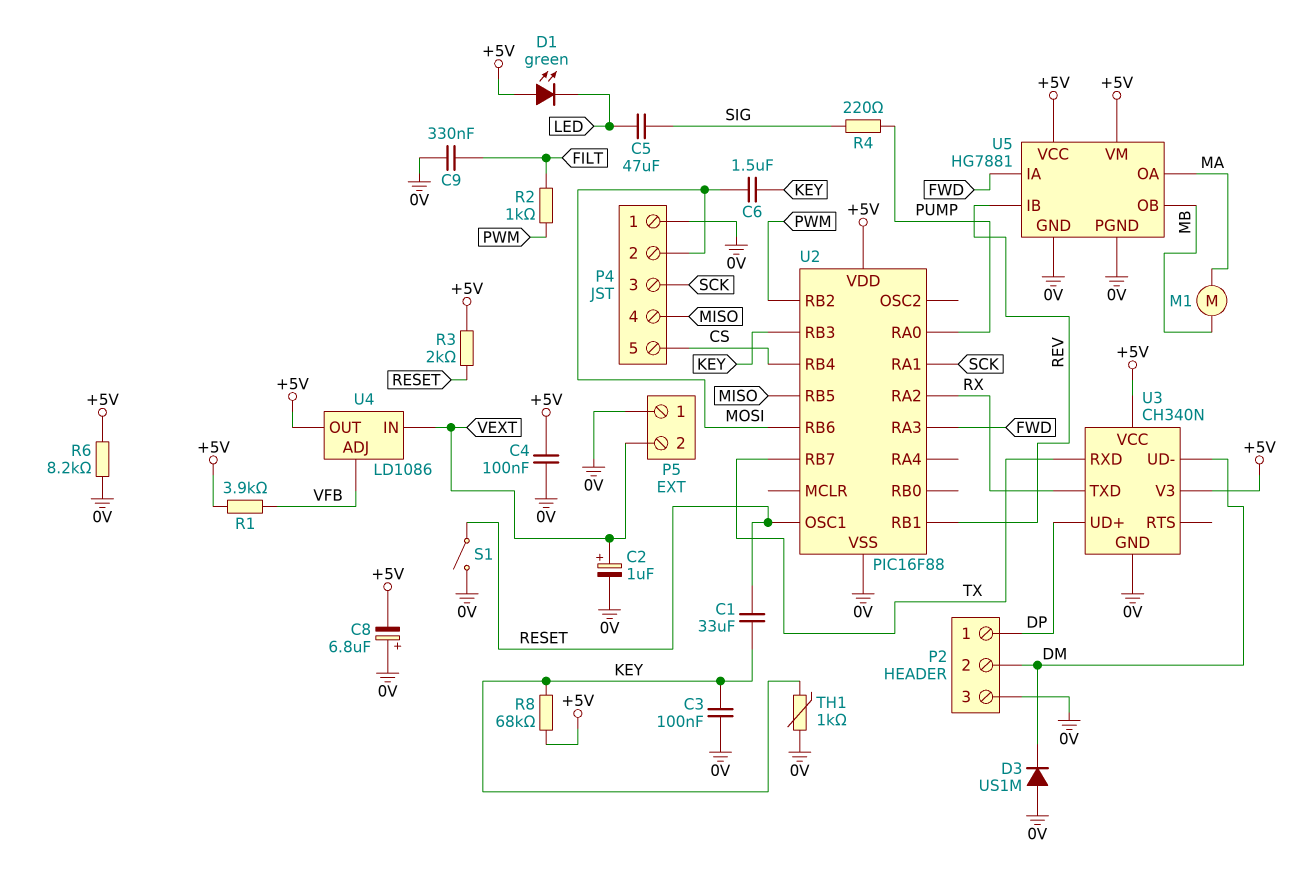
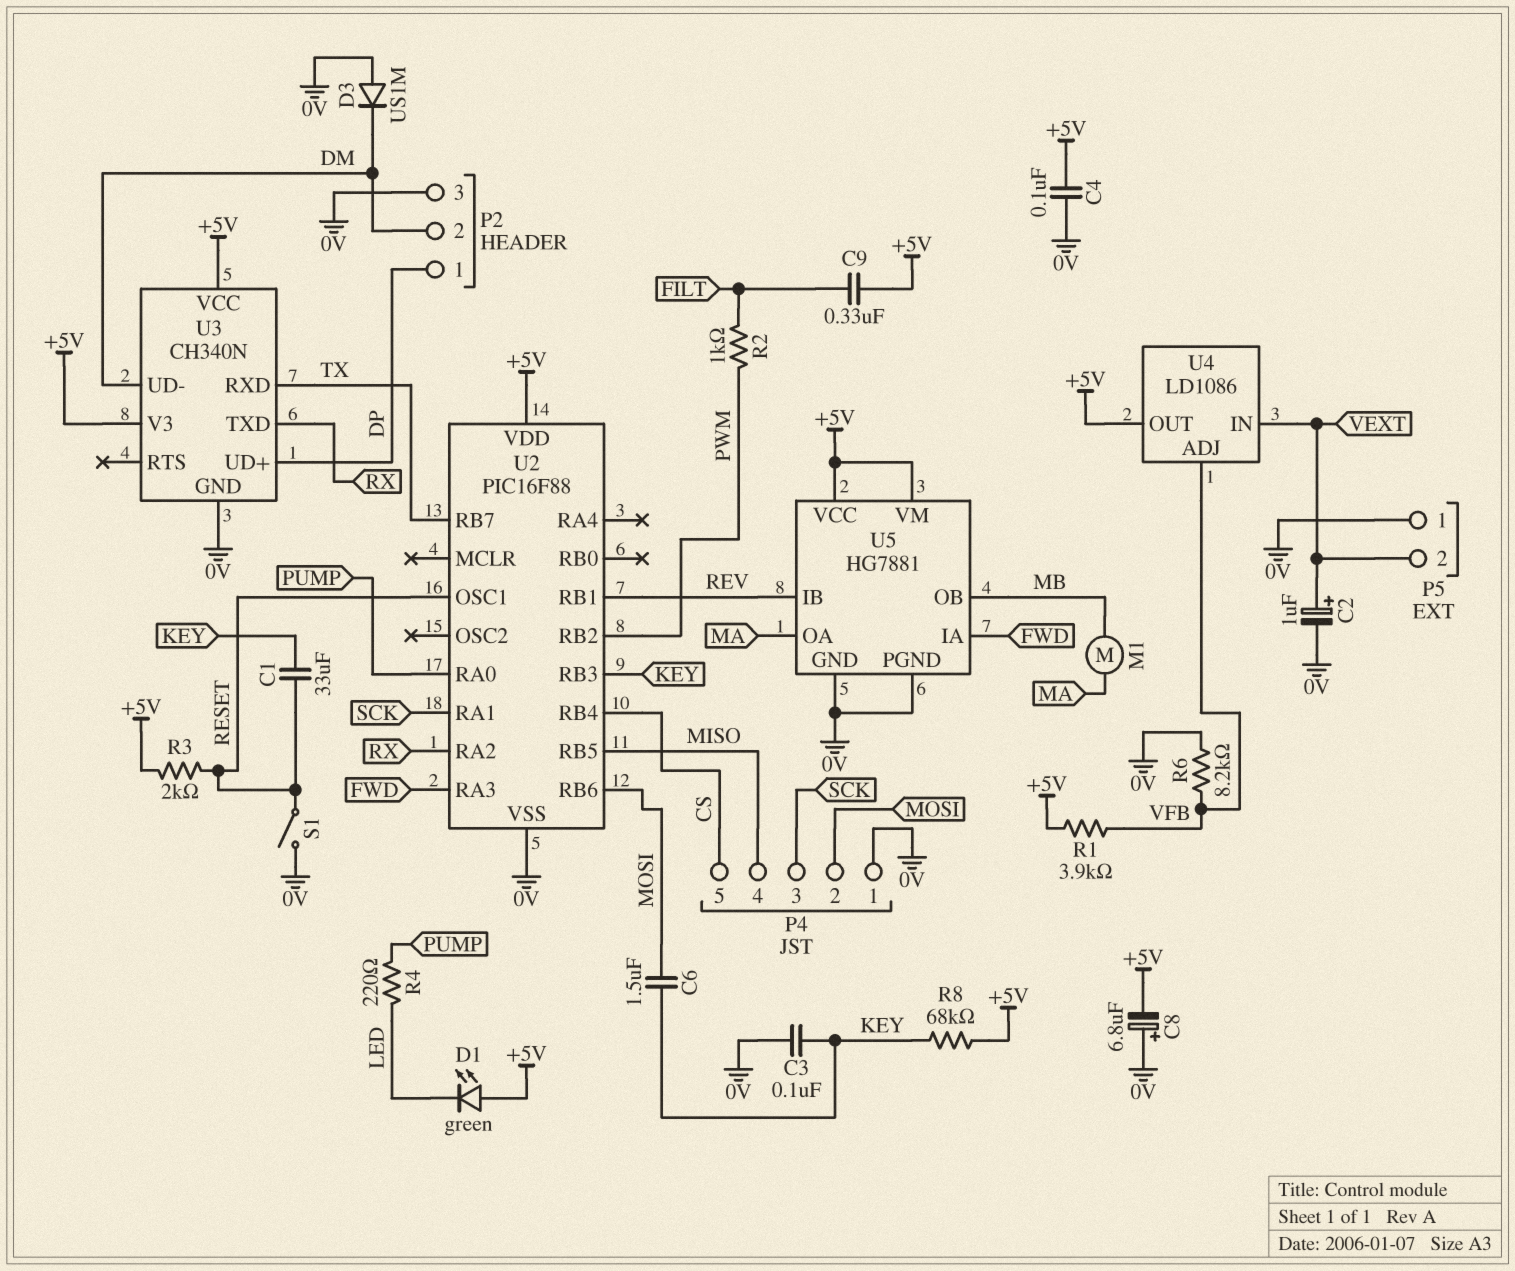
C5: 47uF (LED, SIG) -> none
C9: 330nF (0V, FILT) -> 330nF (+5V, FILT)
R4: 220 (PUMP, SIG) -> 220 (LED, PUMP)
R6: 8.2k (+5V, 0V) -> 8.2k (0V, VFB)
TH1: 1k (0V, KEY) -> none

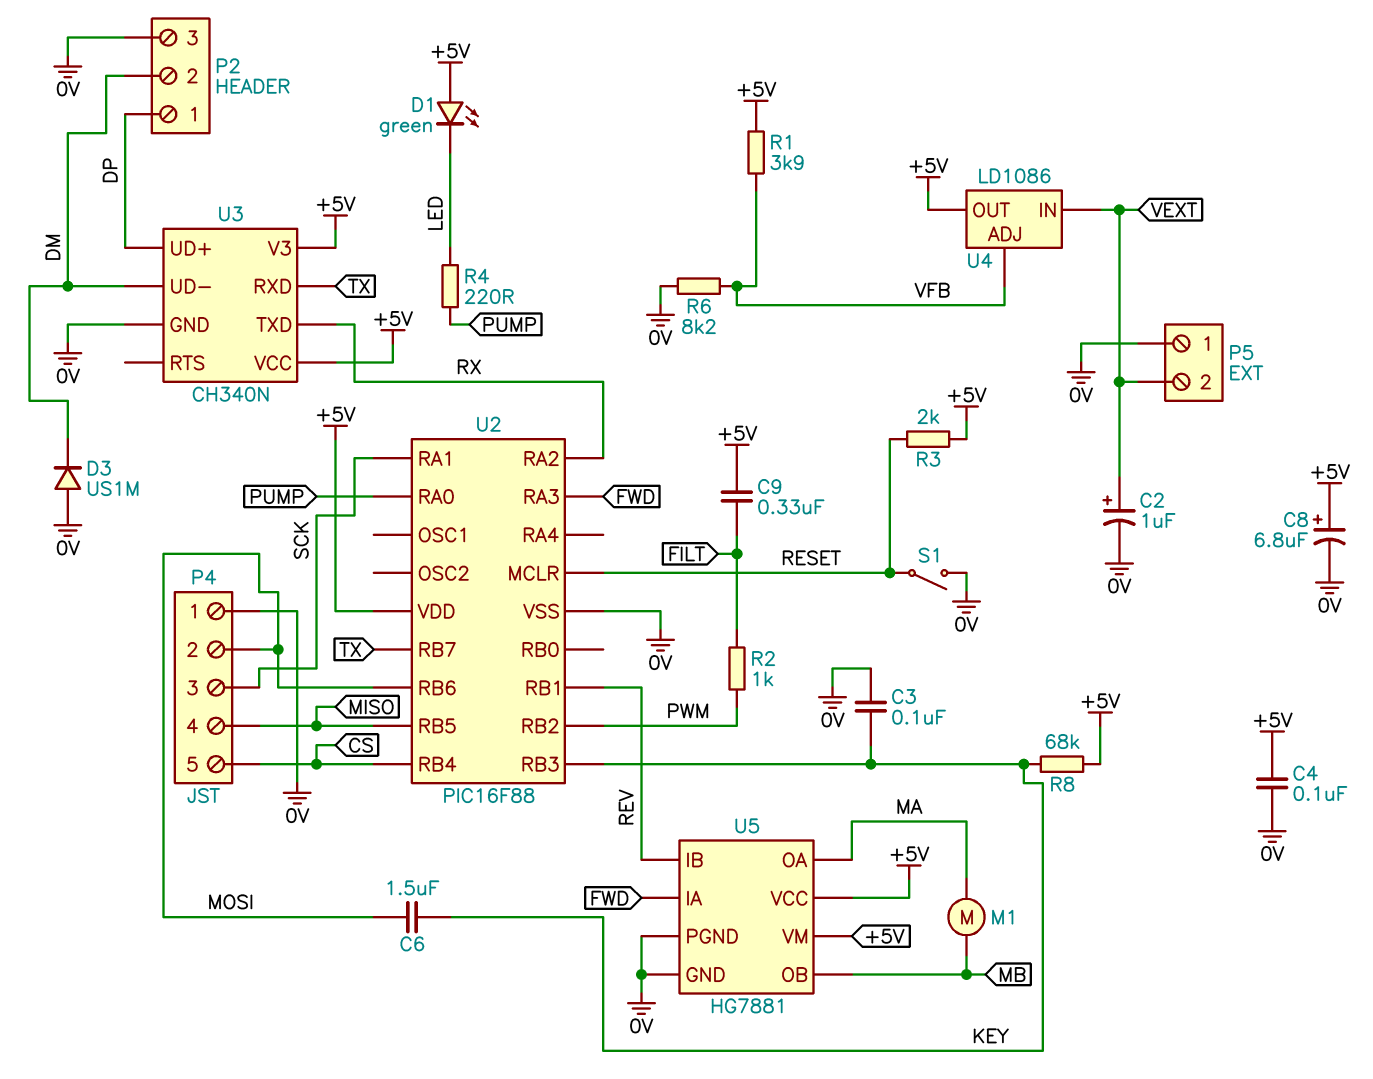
C1: 33uF (KEY, RESET) -> none
C8: 6.8uF (plus 0V, minus +5V) -> 6.8uF (plus +5V, minus 0V)
U2 pin MCLR: none -> RESET
U2 pin OSC1: RESET -> none

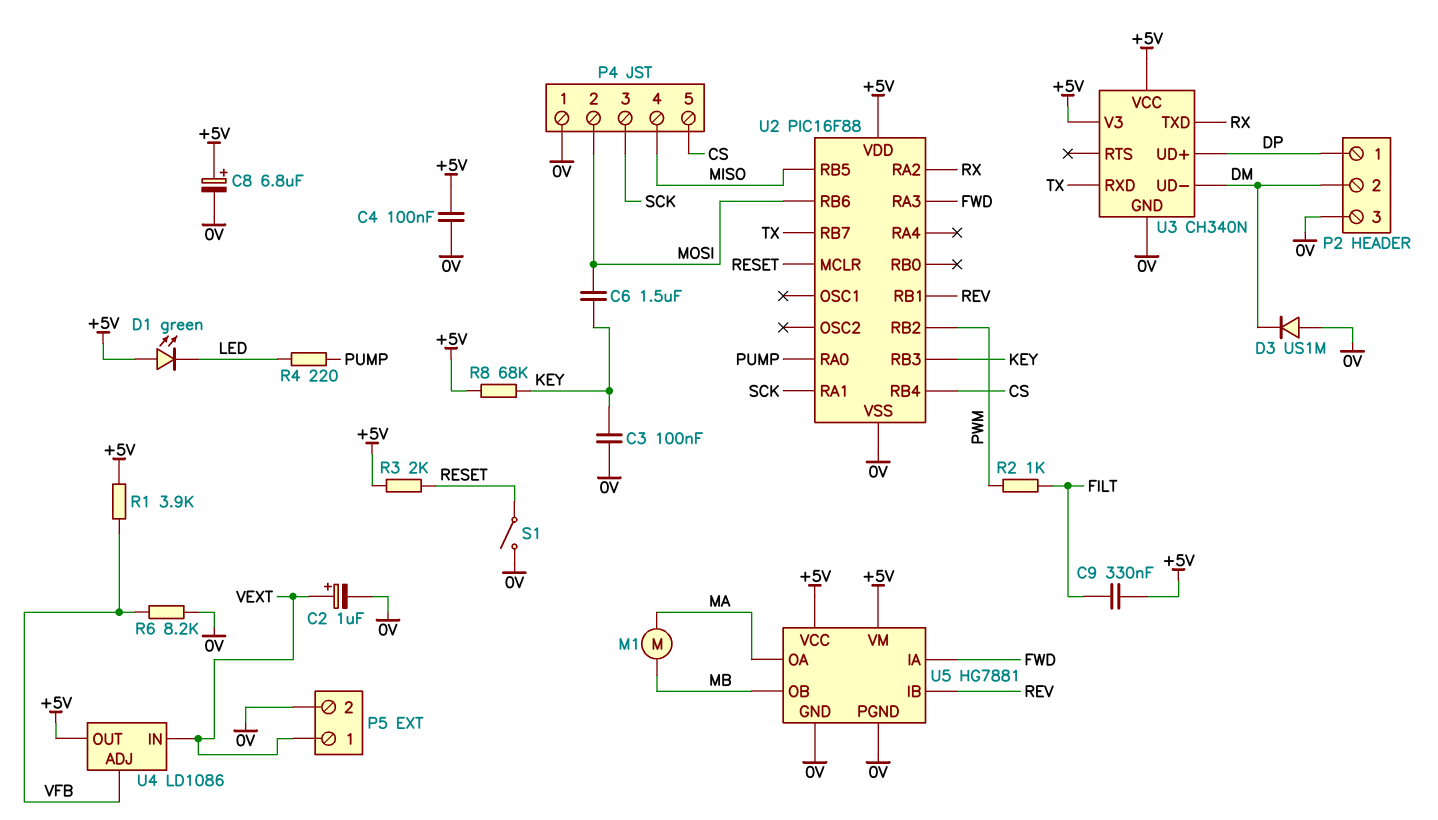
P5 pin 1: 0V -> VEXT
P5 pin 2: VEXT -> 0V

